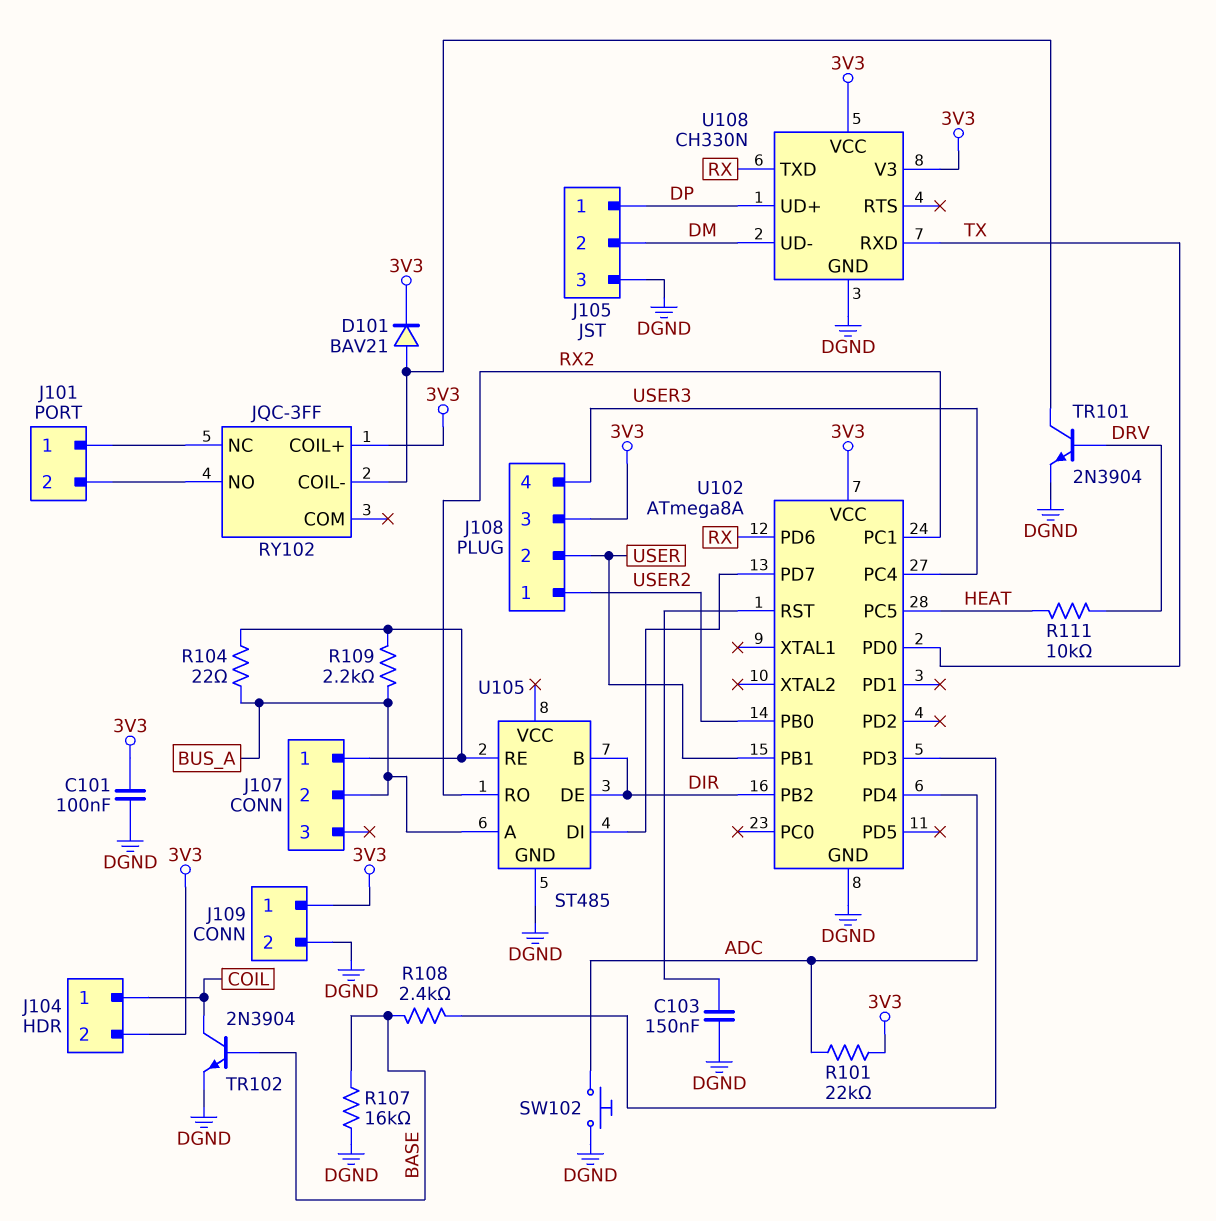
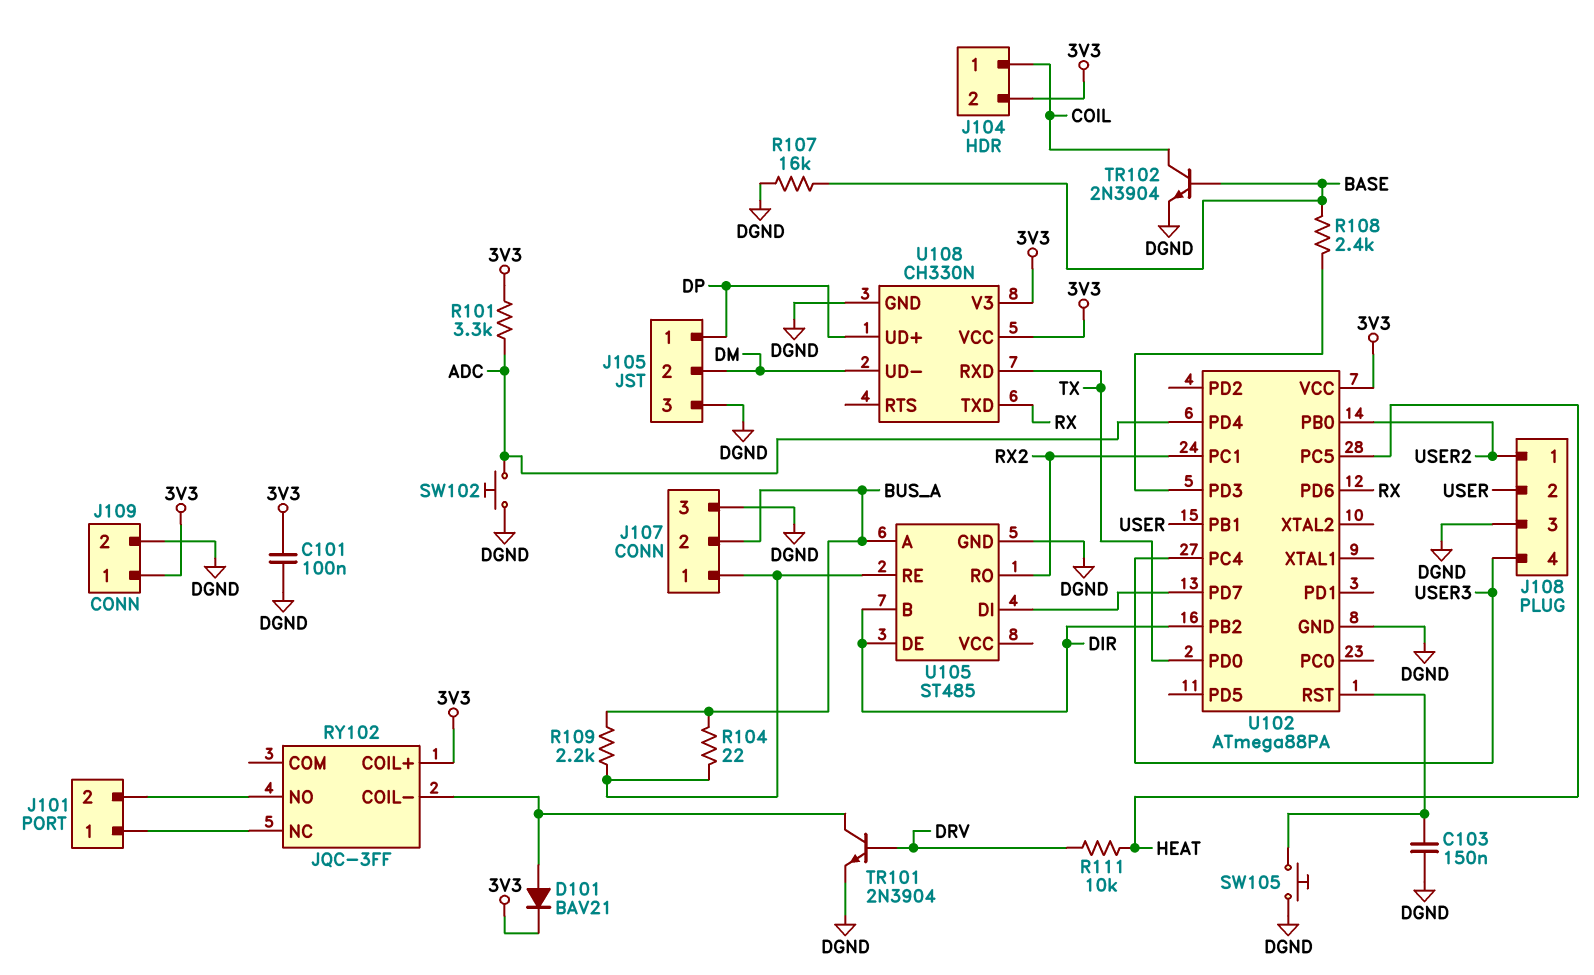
J107 pin 3: none -> DGND
J108 pin 3: 3V3 -> DGND
R101: 22k (3V3, ADC) -> 3.3k (3V3, ADC)
SW105: none -> button (DGND, U102/RST)
U102: ATmega8A -> ATmega88PA

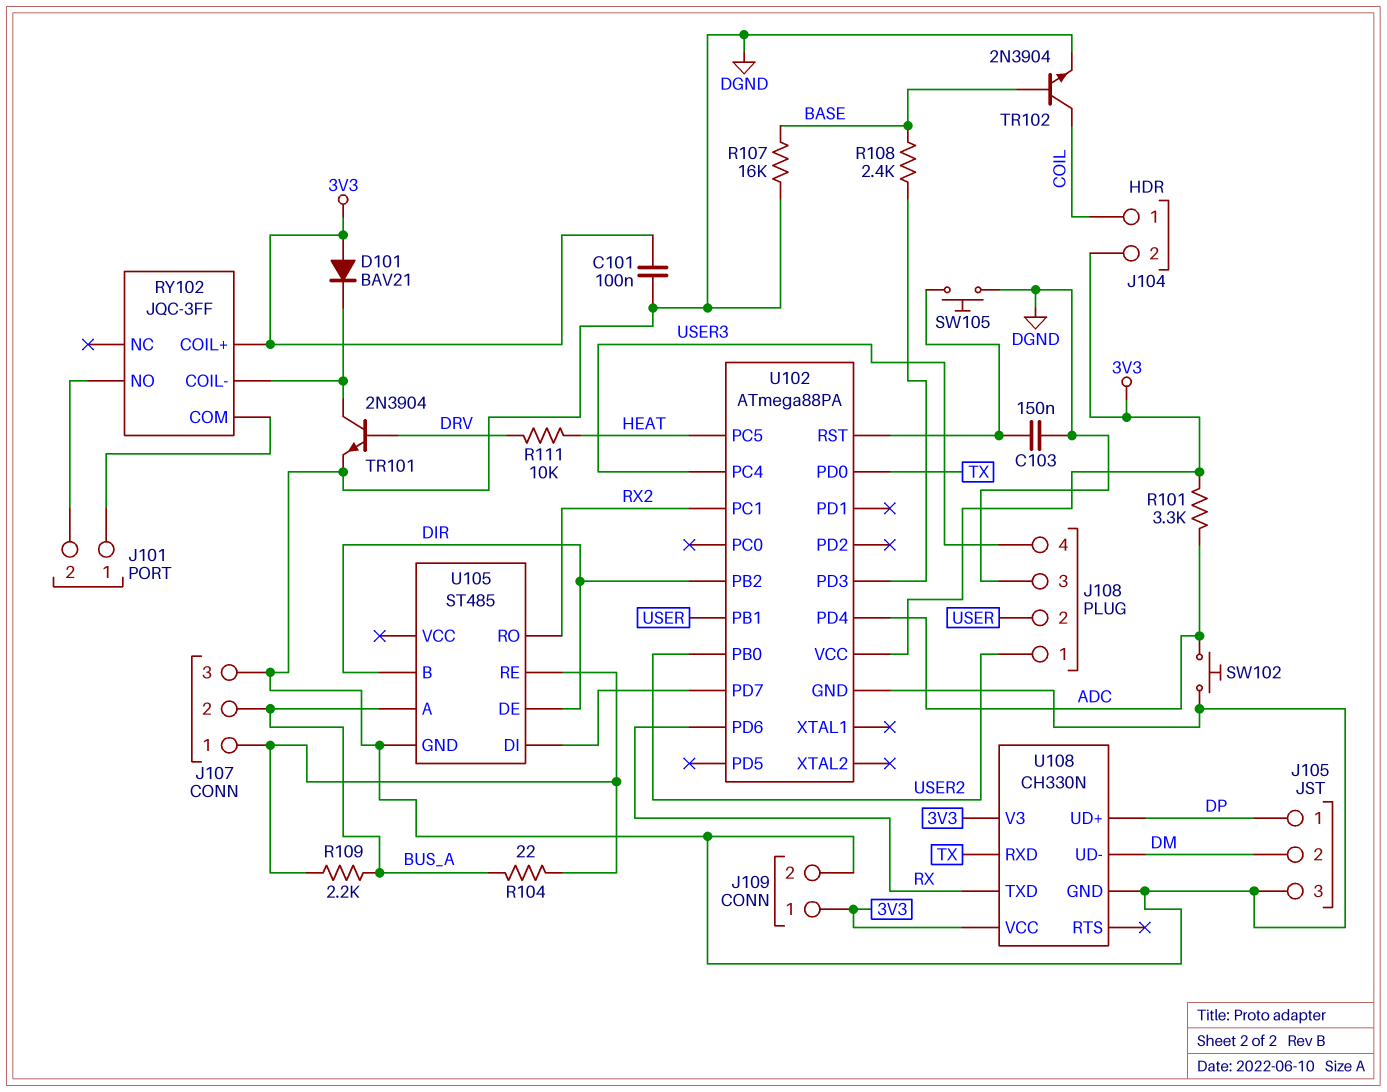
D101: diode BAV21 (A RY102/COIL-, K 3V3) -> diode BAV21 (A 3V3, K RY102/COIL-)
RY102 pin COM: none -> J101/1
RY102 pin NC: J101/1 -> none

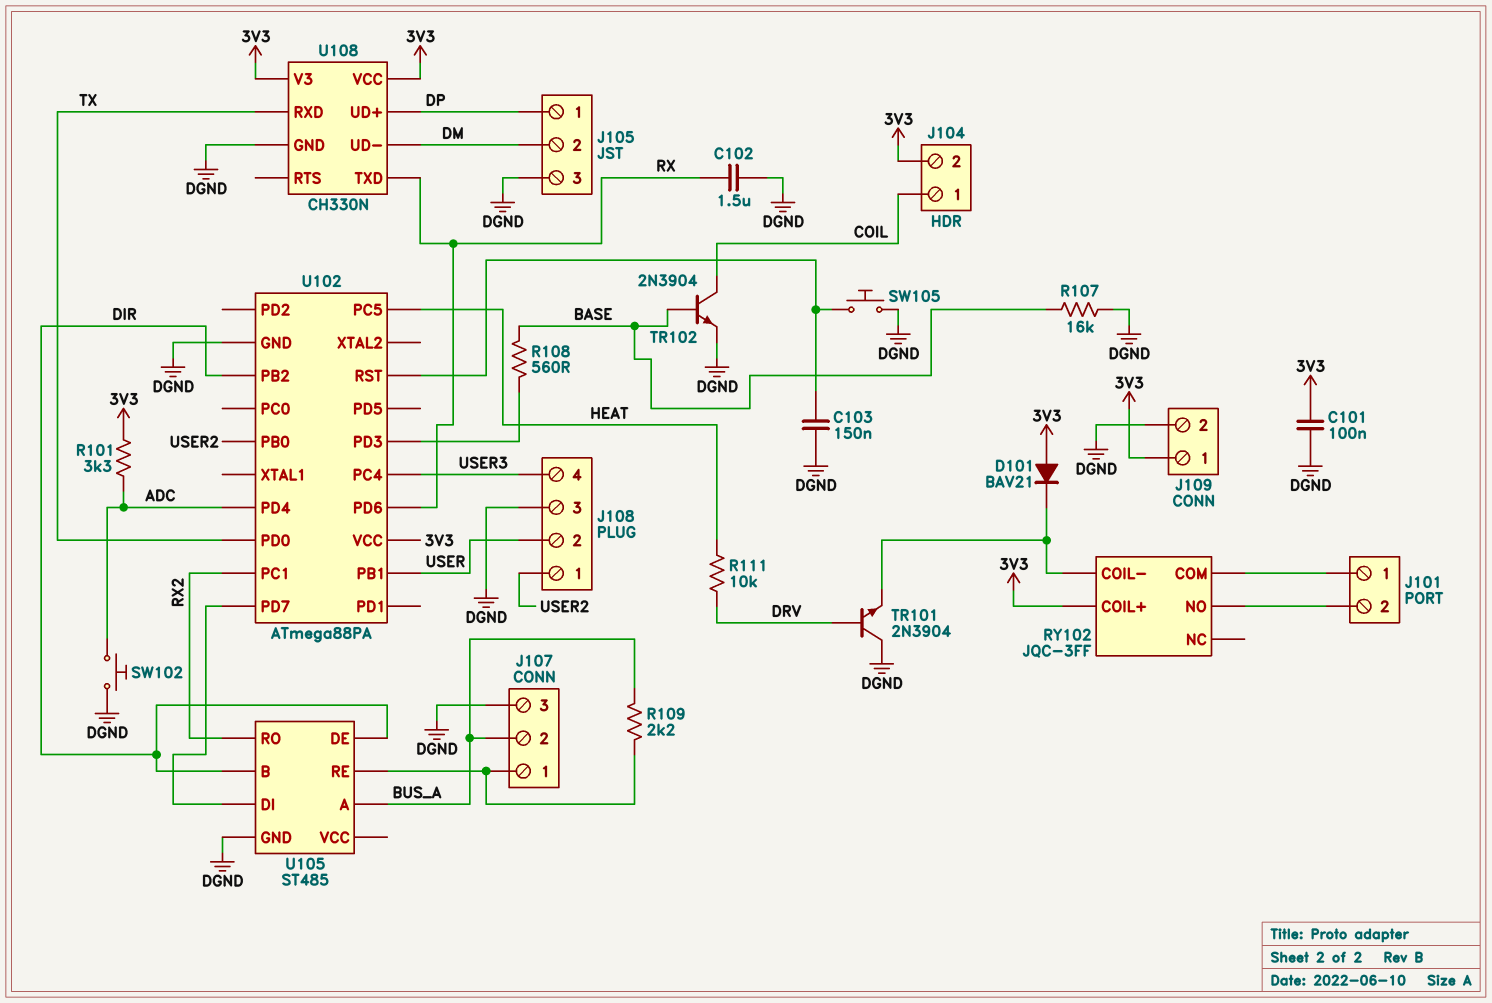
C102: none -> 1.5uF (DGND, RX)
R104: 22 (BUS_A, J107/1) -> none
R108: 2.4k (BASE, U102/PD3) -> 560 (BASE, U102/PD3)
TR101: NPN 2N3904 (B DRV, C RY102/COIL-, E DGND) -> NPN 2N3904 (B DRV, C DGND, E RY102/COIL-)

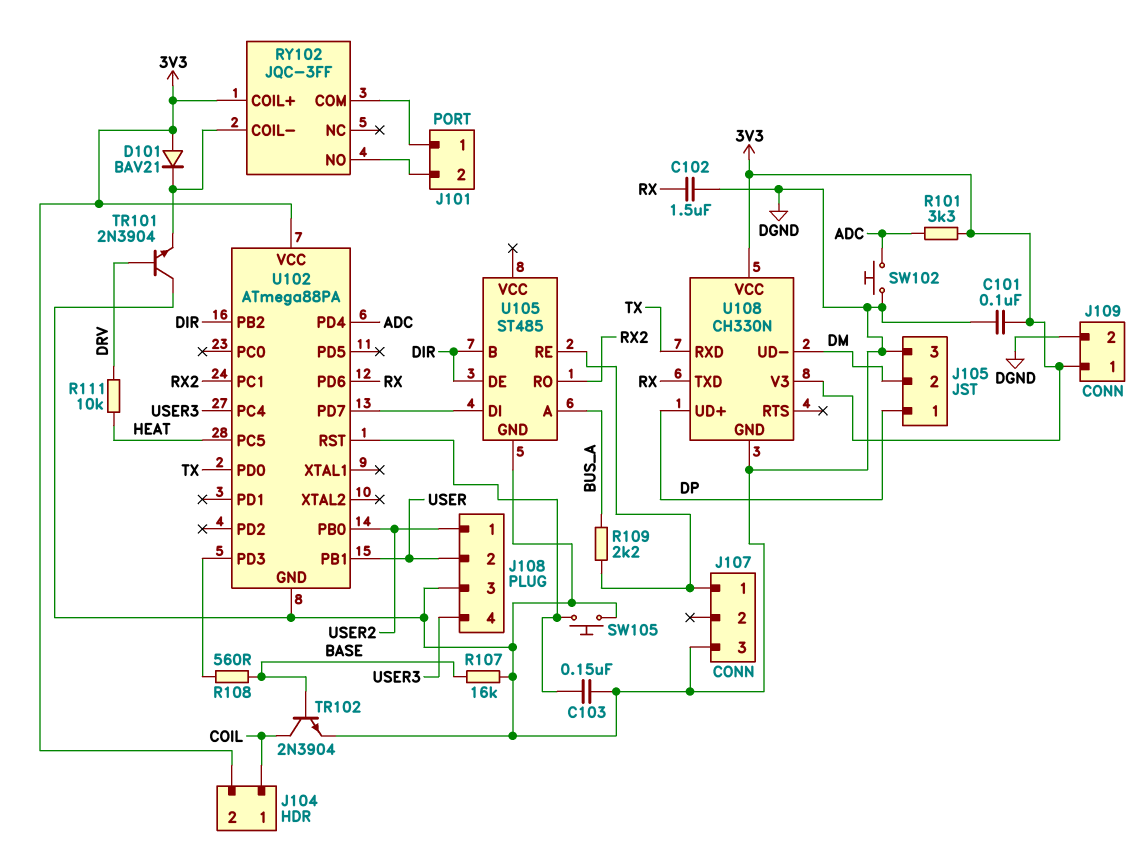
J107 pin 2: BUS_A -> none

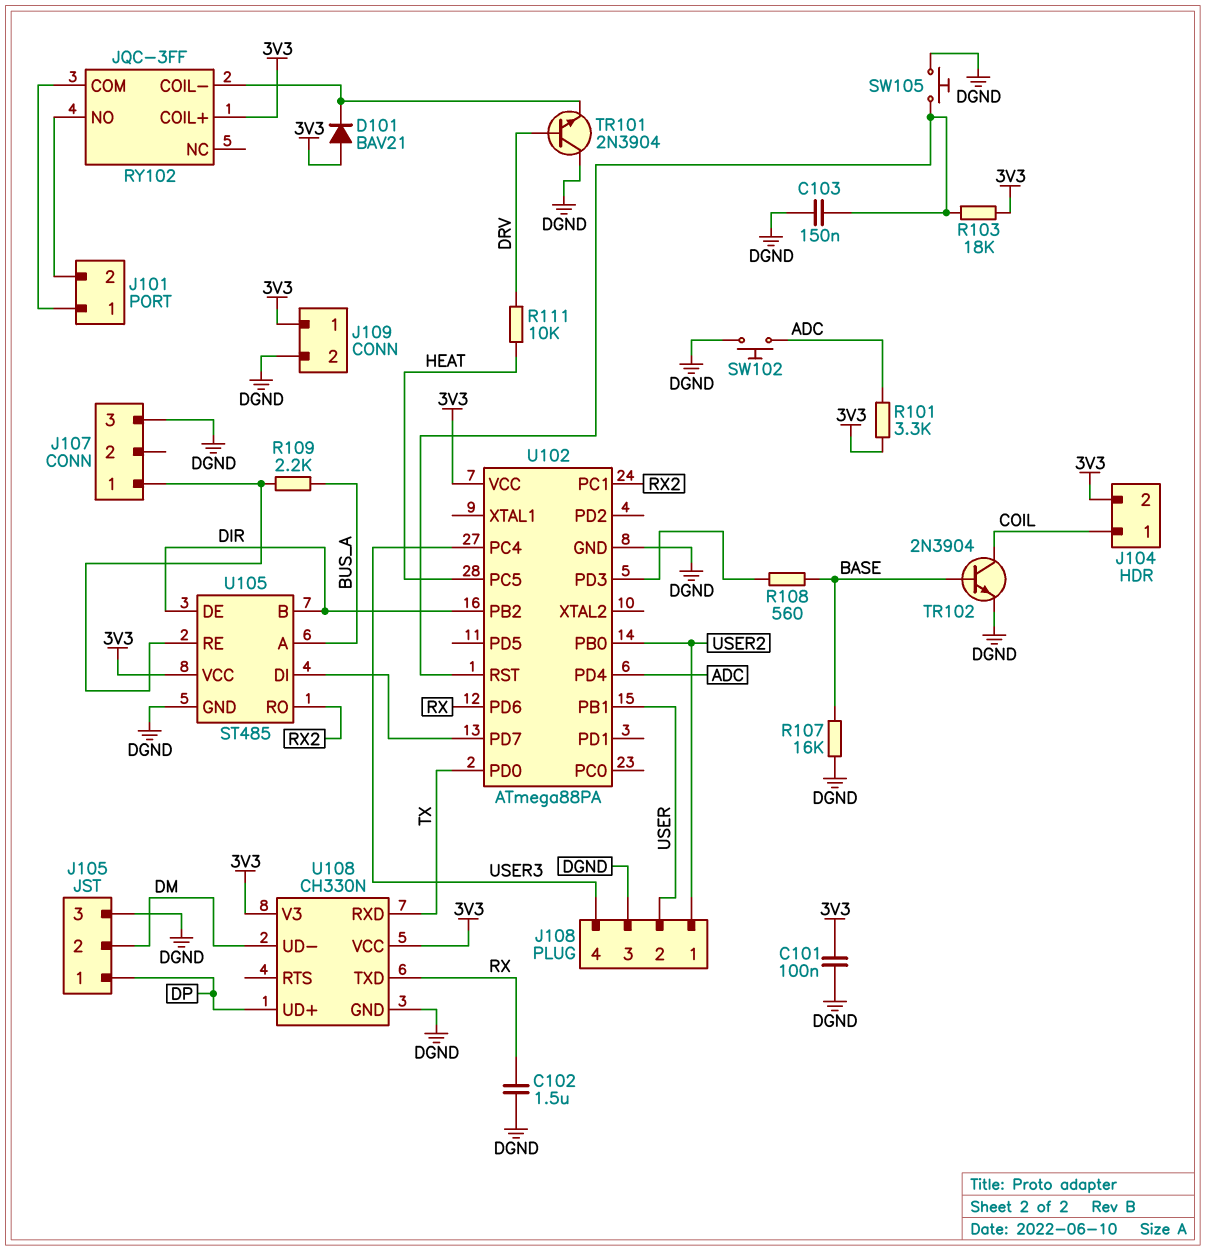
R103: none -> 18k (3V3, U102/RST)
U105 pin VCC: none -> 3V3

